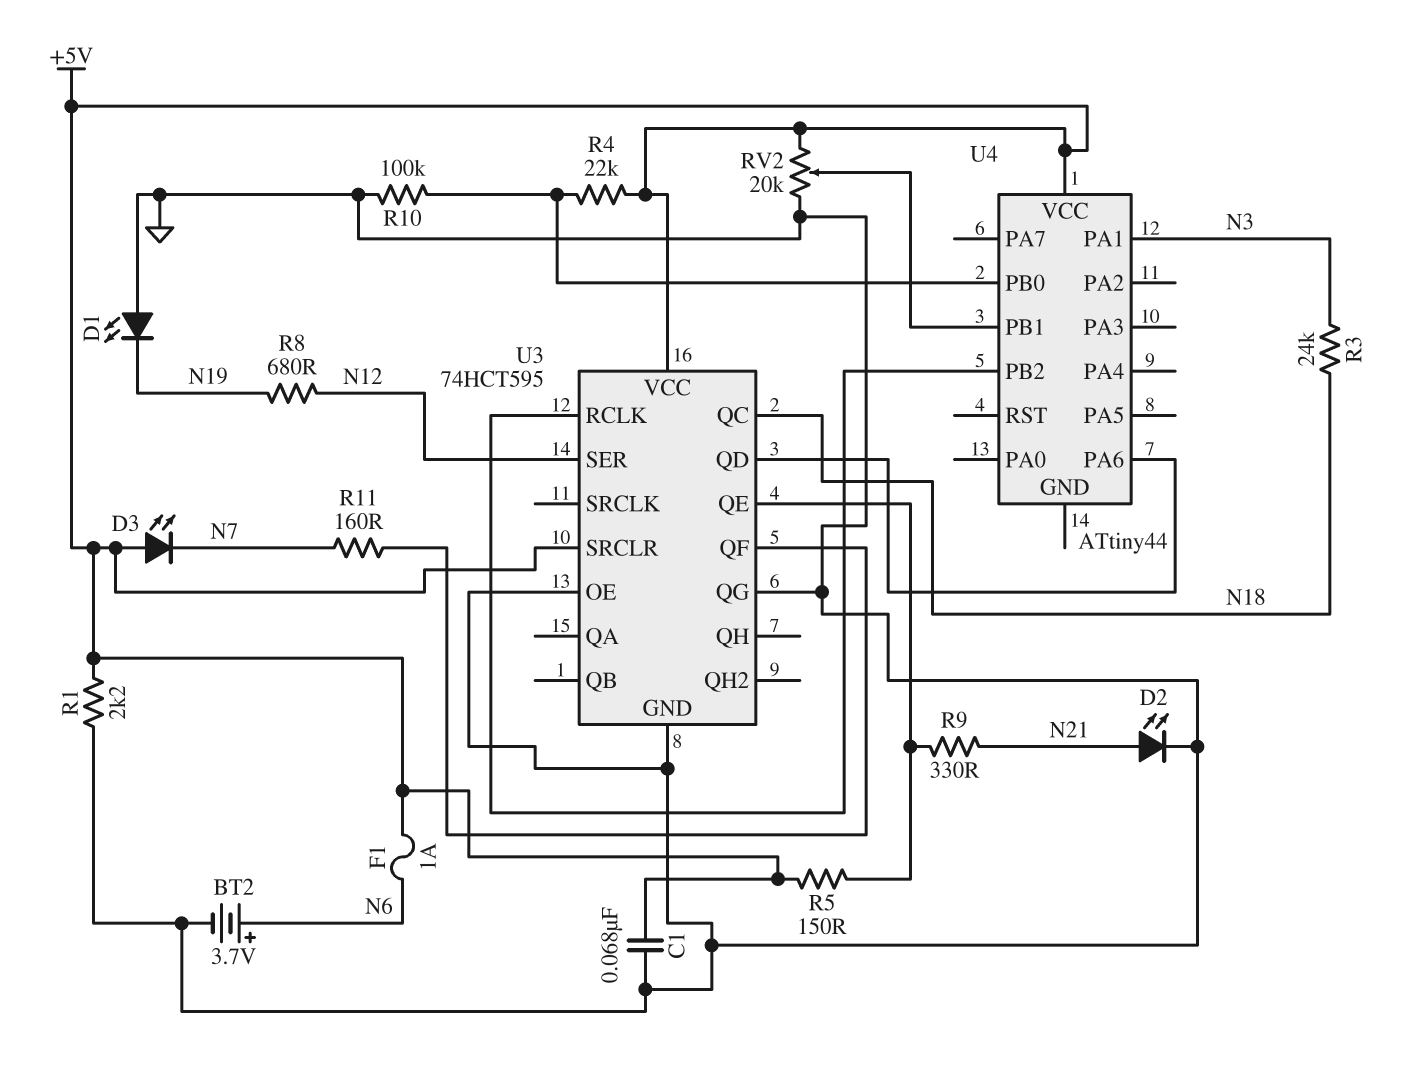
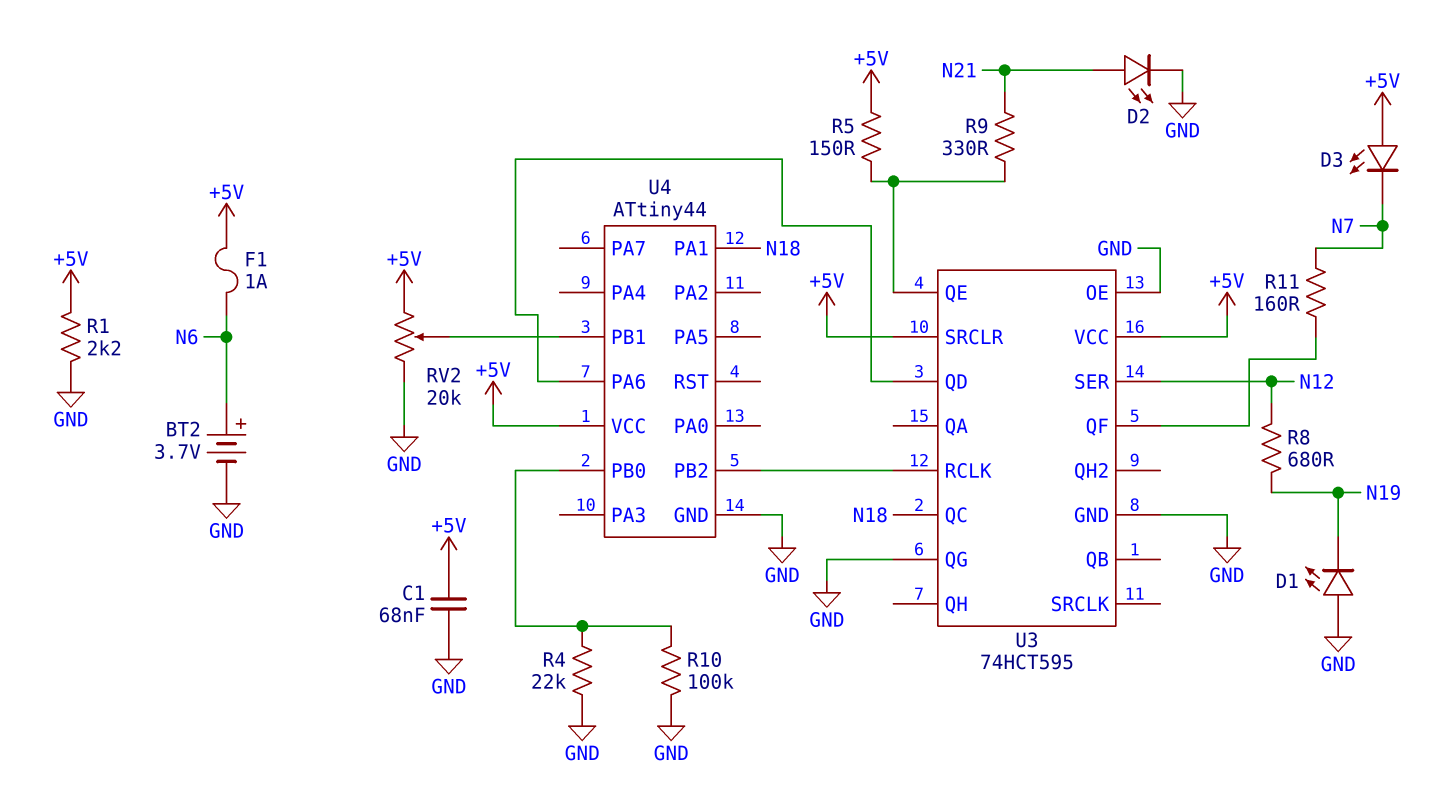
R3: 24k (N3, N18) -> none
R4: 22k (+5V, U4/PB0) -> 22k (GND, U4/PB0)
U4 pin GND: none -> GND
U4 pin PA1: N3 -> N18

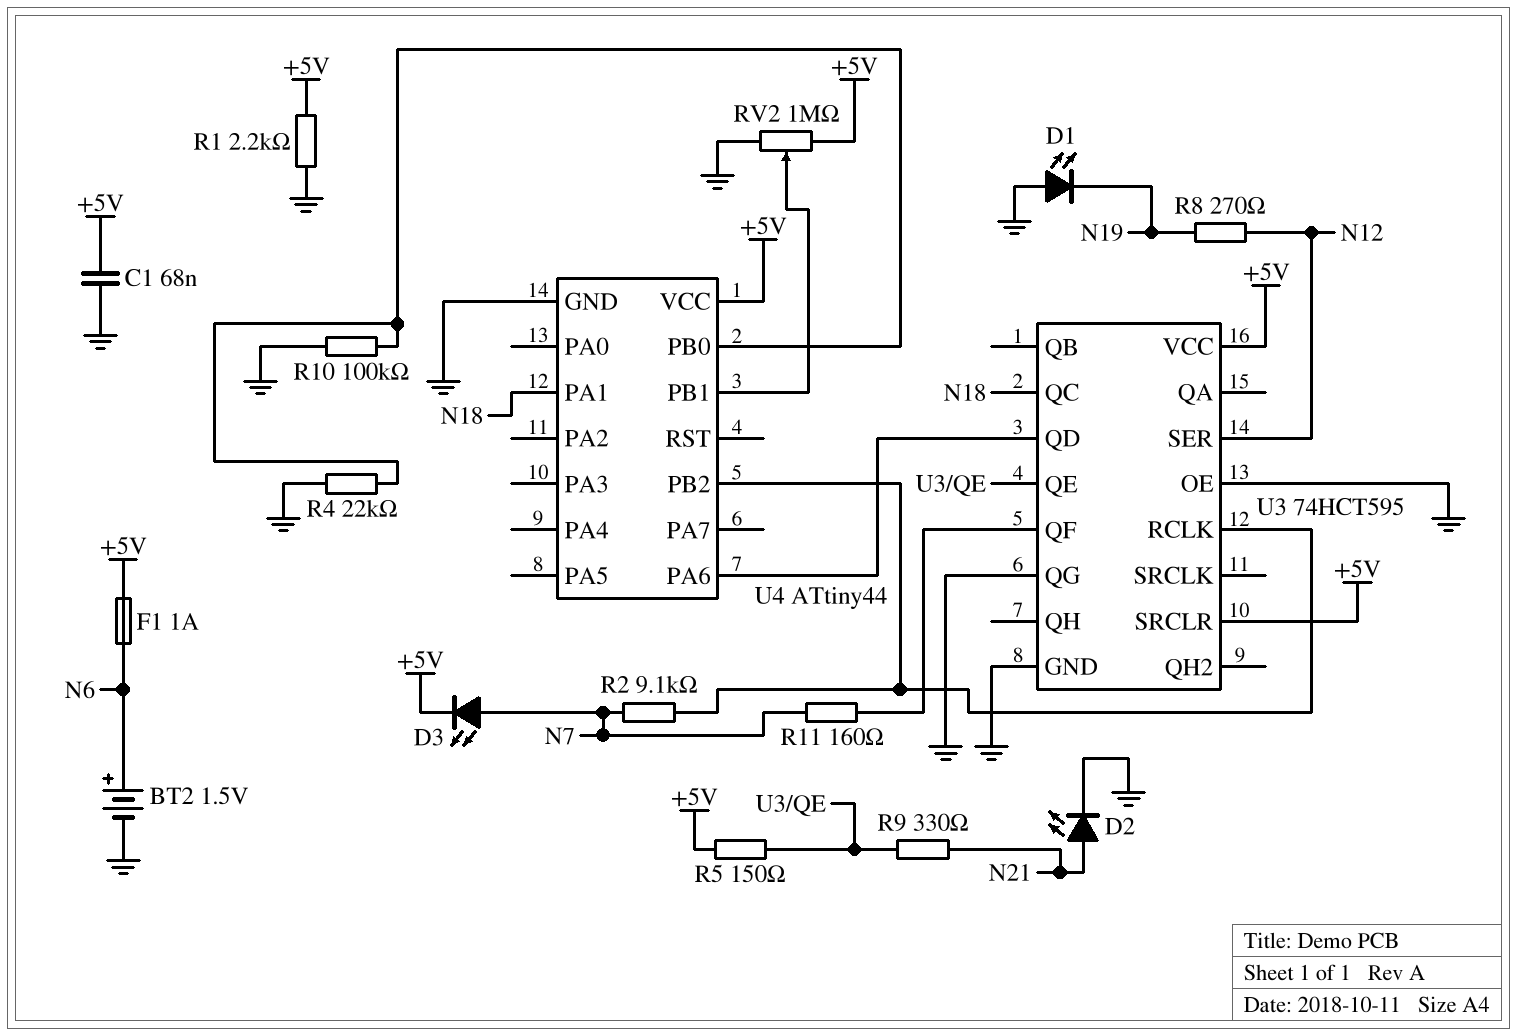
BT2: 3.7V (plus N6, minus GND) -> 1.5V (plus N6, minus GND)
D3: LED (A +5V, K N7) -> LED (A N7, K +5V)
R2: none -> 9.1k (N7, U3/RCLK)
R8: 680 (N12, N19) -> 270 (N12, N19)
RV2: 20k (+5V, GND, wiper U4/PB1) -> 1M (+5V, GND, wiper U4/PB1)

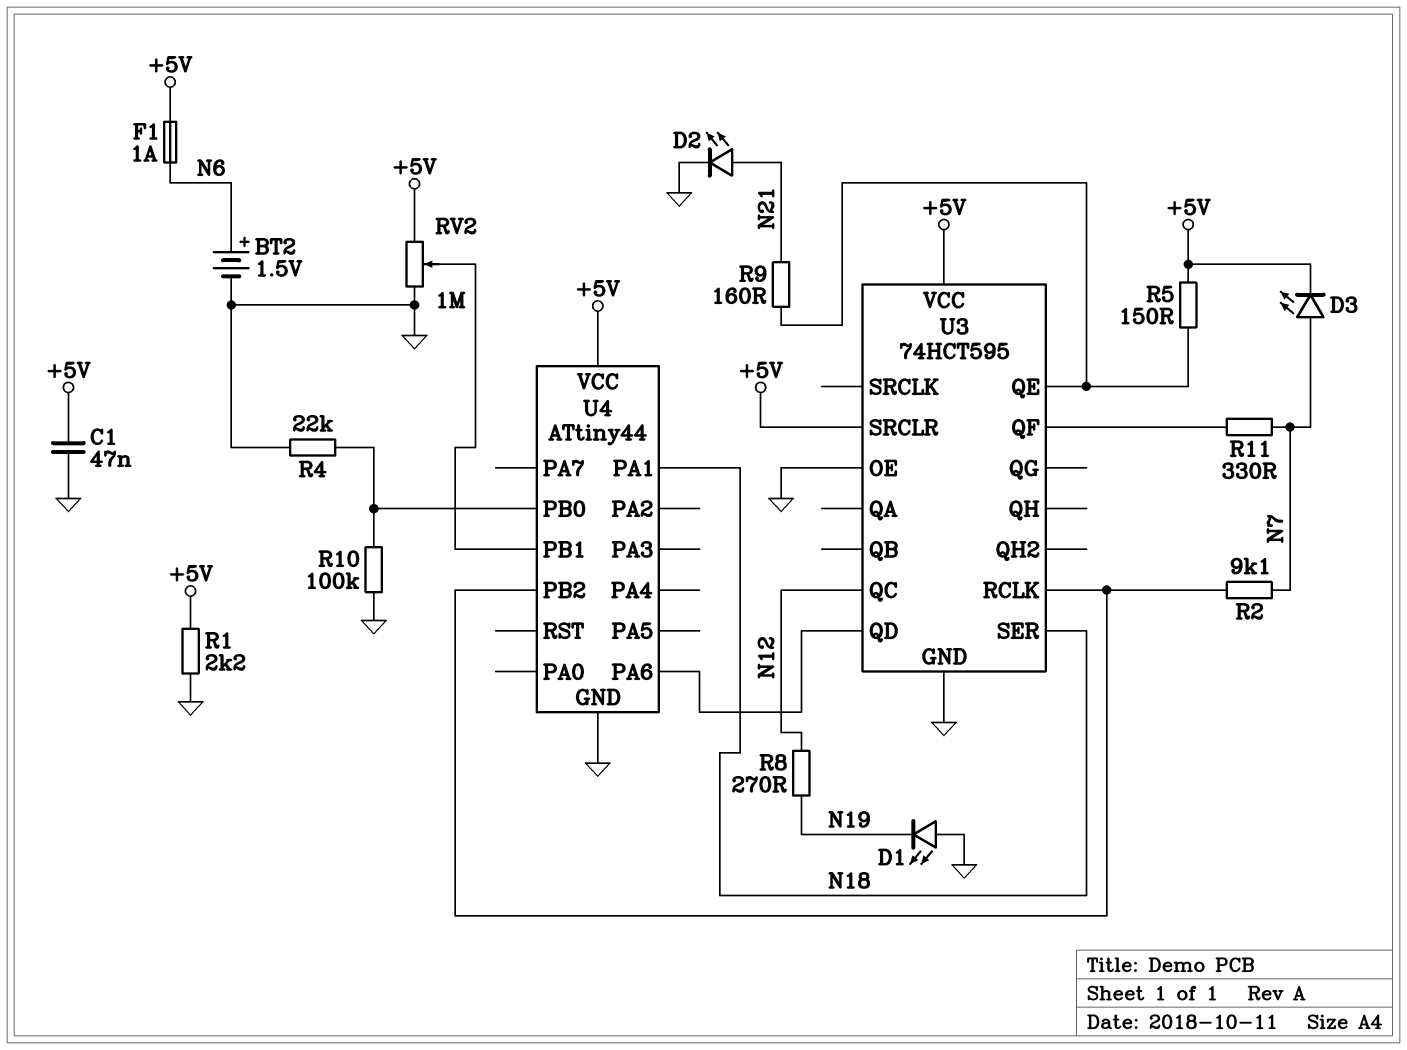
C1: 68nF (+5V, GND) -> 47nF (+5V, GND)
R9: 330 (N21, U3/QE) -> 160 (N21, U3/QE)
R11: 160 (N7, U3/QF) -> 330 (N7, U3/QF)
U3 pin QC: N18 -> N12
U3 pin QG: GND -> none
U3 pin SER: N12 -> N18

